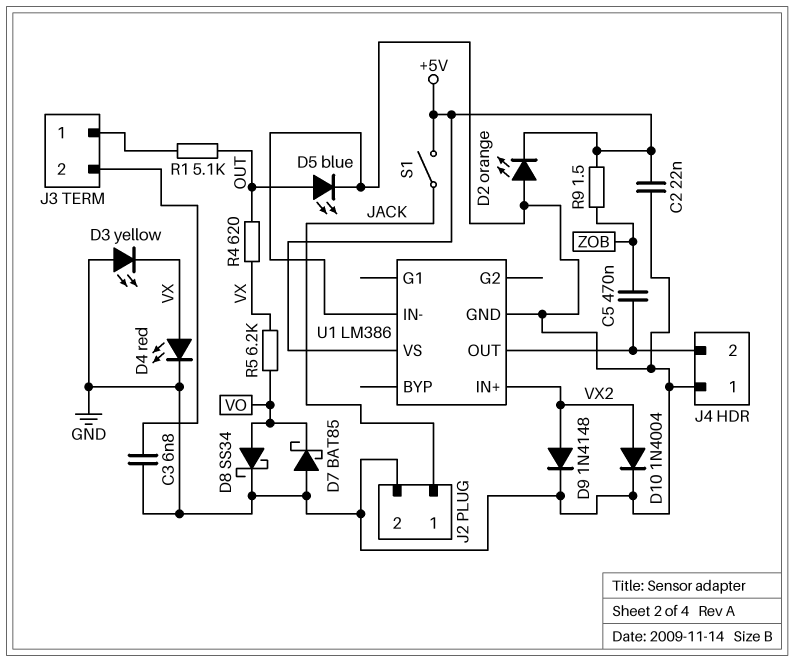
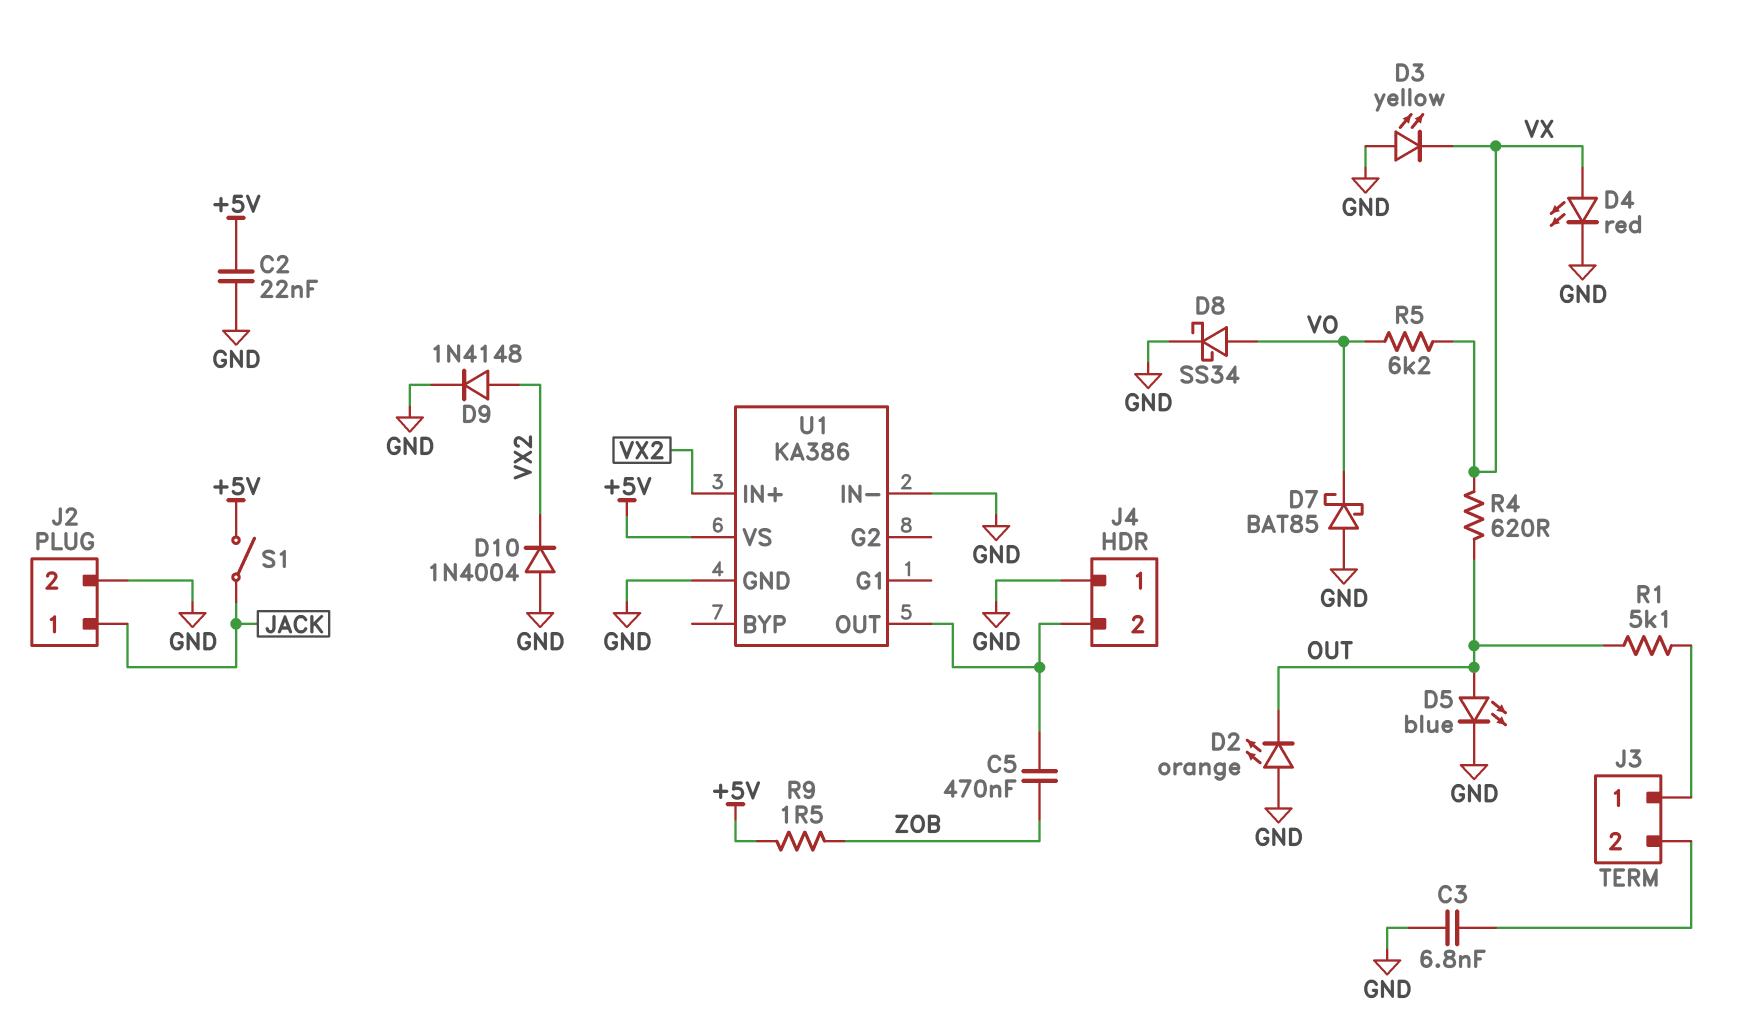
D2: LED orange (A GND, K +5V) -> LED orange (A GND, K OUT)
D10: diode 1N4004 (A VX2, K GND) -> diode 1N4004 (A GND, K VX2)
U1: LM386 -> KA386

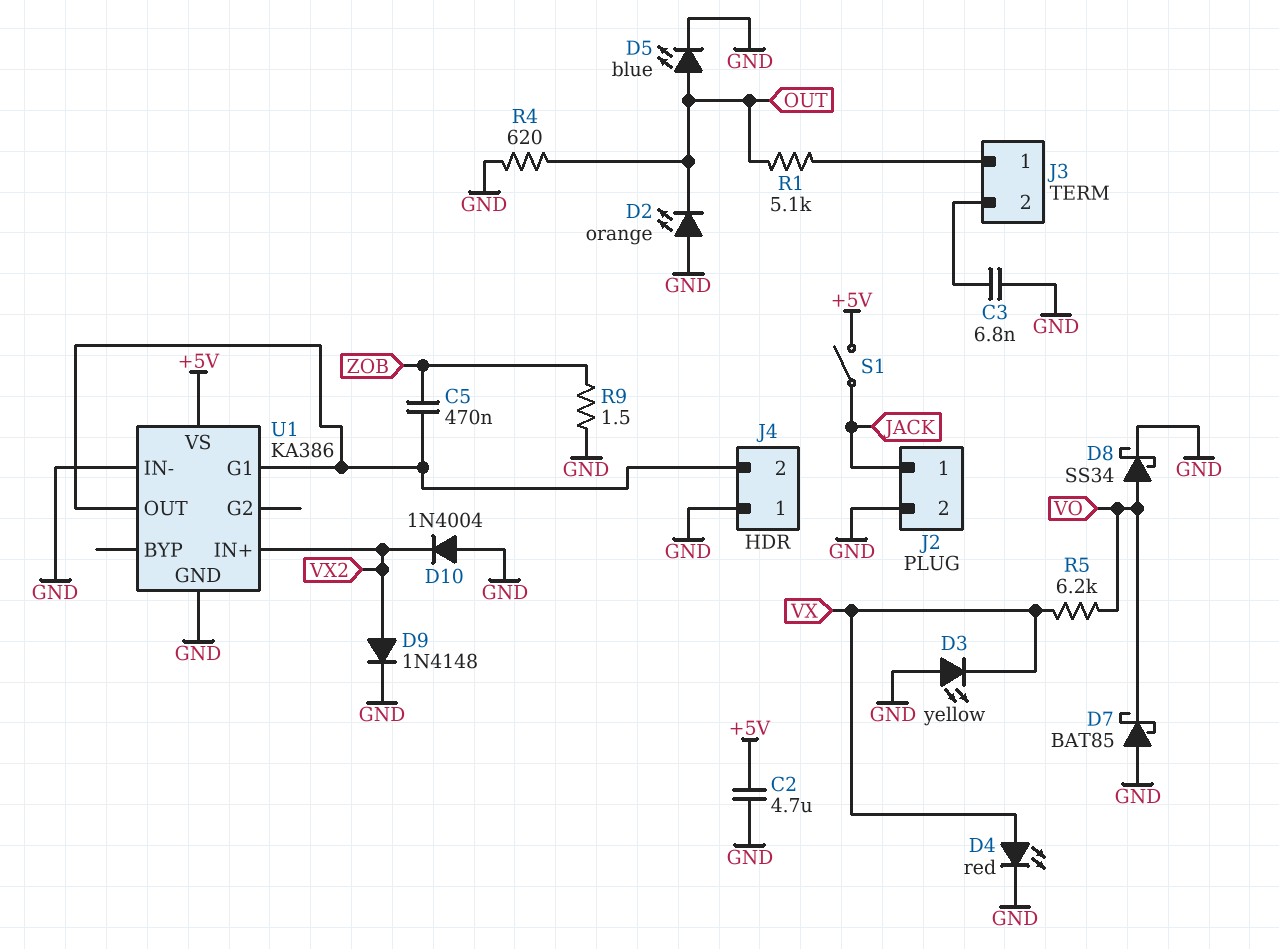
C2: 22nF (+5V, GND) -> 4.7uF (+5V, GND)
R4: 620 (OUT, VX) -> 620 (GND, OUT)
R9: 1.5 (+5V, ZOB) -> 1.5 (GND, ZOB)
U1 pin G1: none -> J4/2

